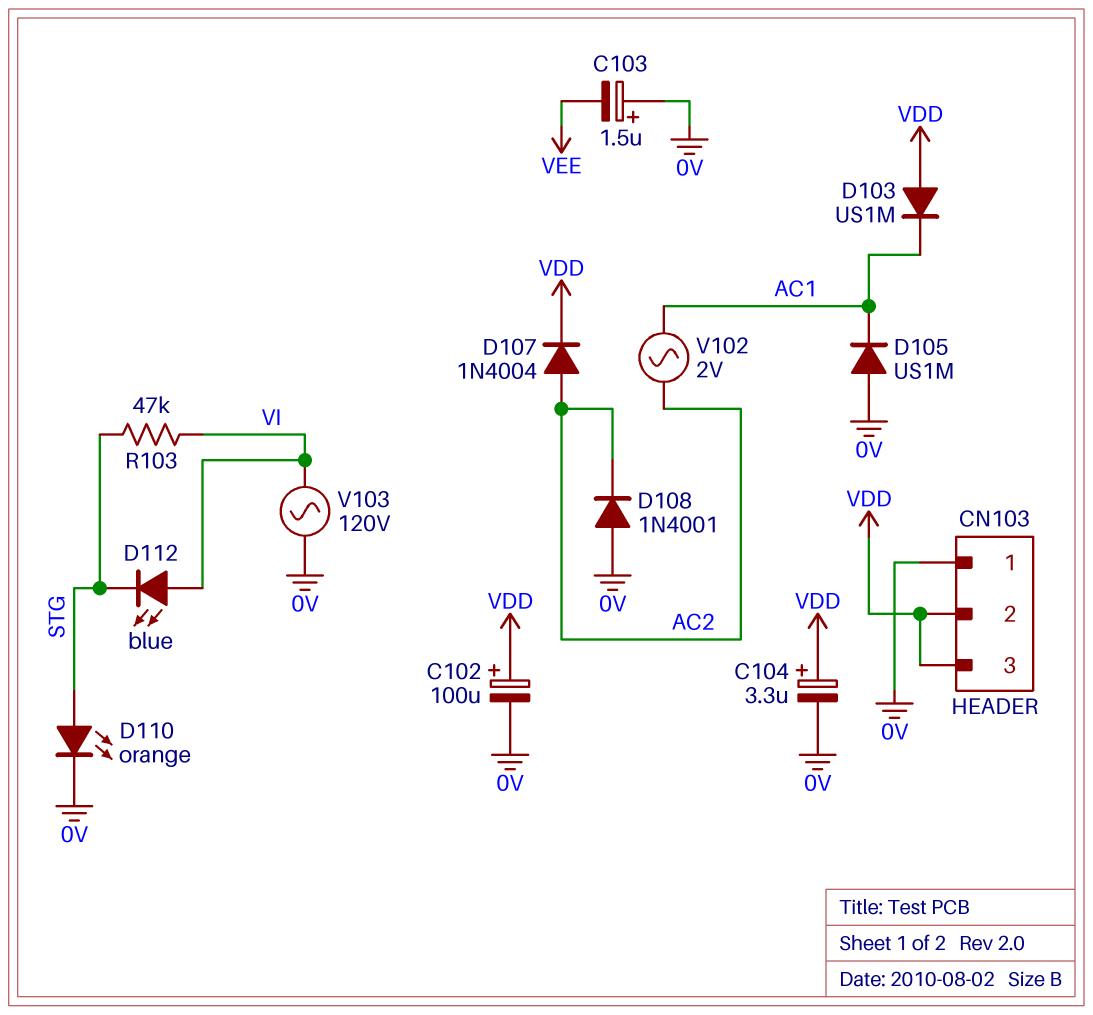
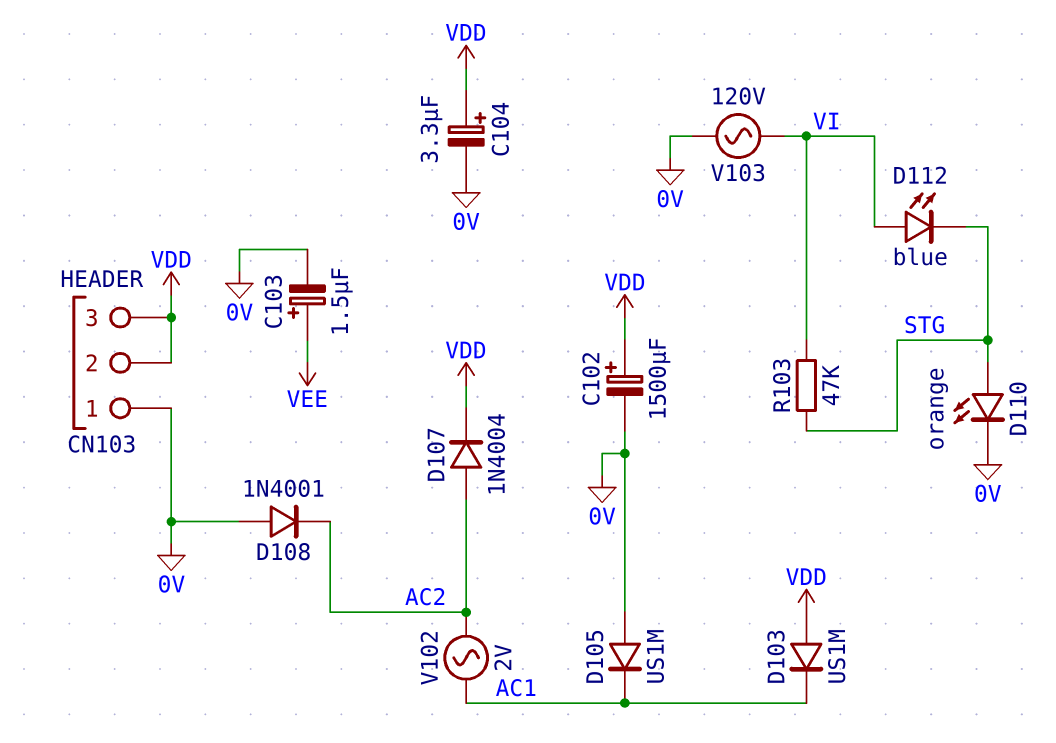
C102: 100uF (plus VDD, minus 0V) -> 1500uF (plus VDD, minus 0V)
C103: 1.5uF (plus 0V, minus VEE) -> 1.5uF (plus VEE, minus 0V)

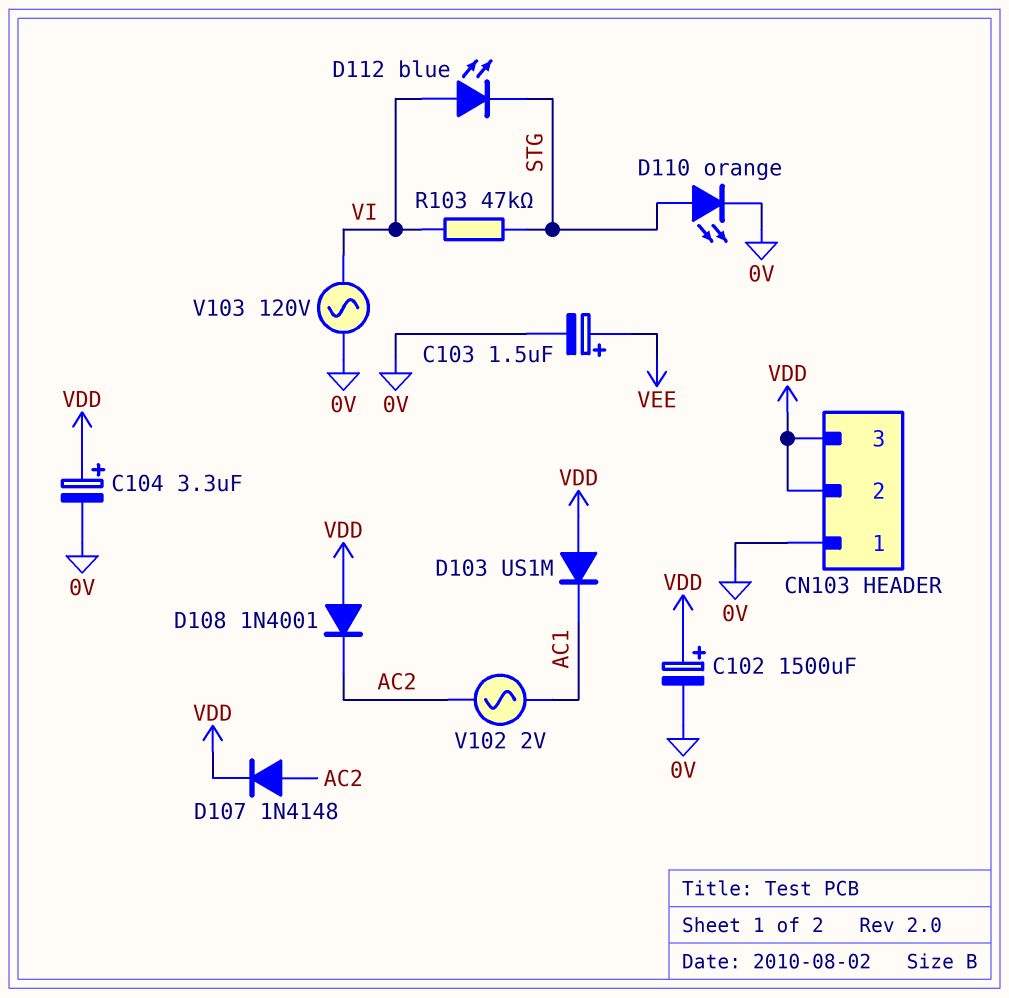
D105: diode US1M (A 0V, K AC1) -> none
D107: diode 1N4004 (A AC2, K VDD) -> diode 1N4148 (A AC2, K VDD)
D108: diode 1N4001 (A 0V, K AC2) -> diode 1N4001 (A VDD, K AC2)

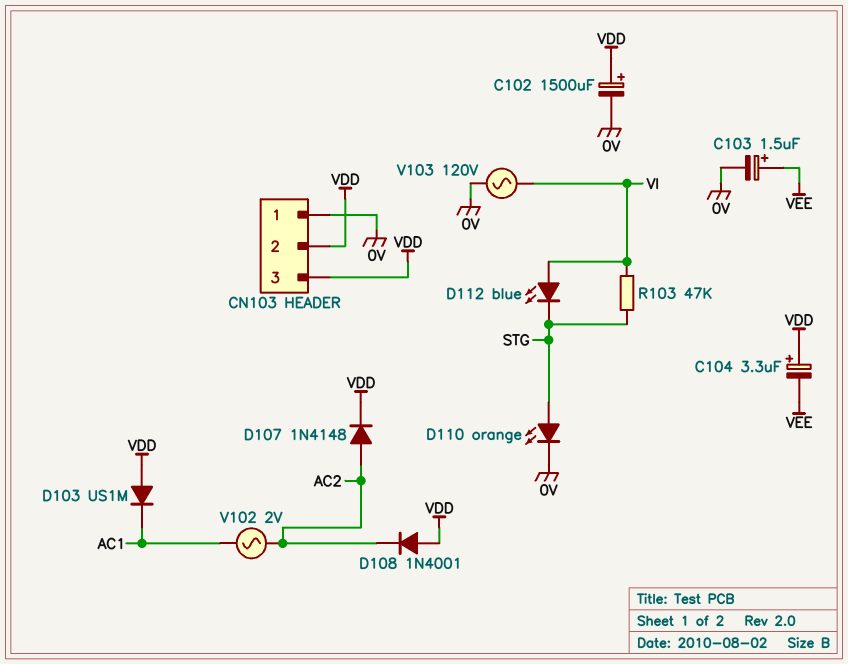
C104: 3.3uF (plus VDD, minus 0V) -> 3.3uF (plus VDD, minus VEE)

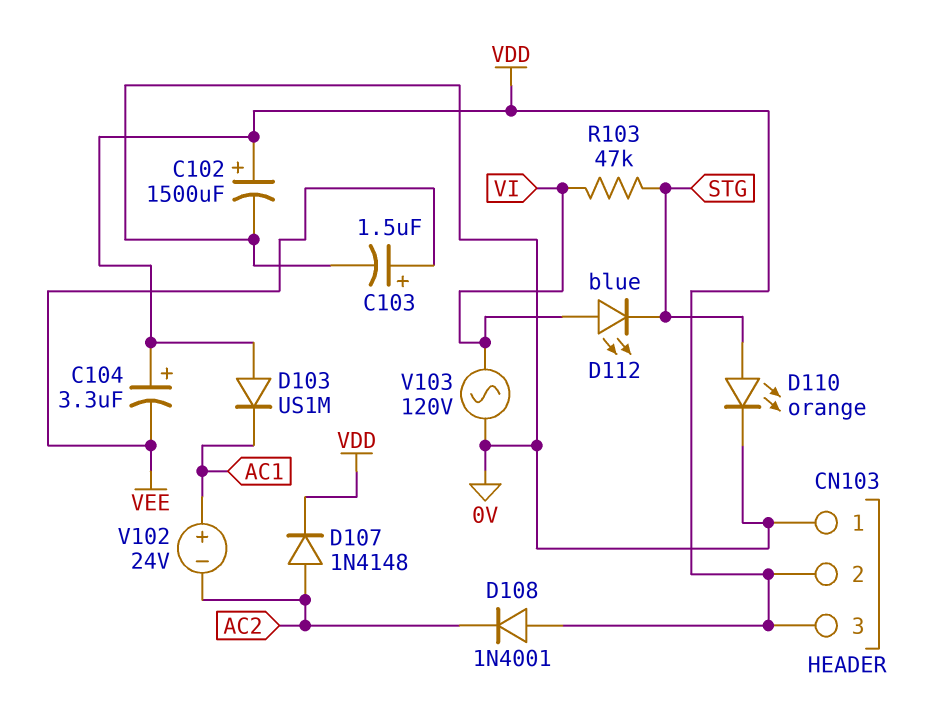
V102: AC 2V (AC1, AC2) -> 24V (plus AC1, minus AC2)

